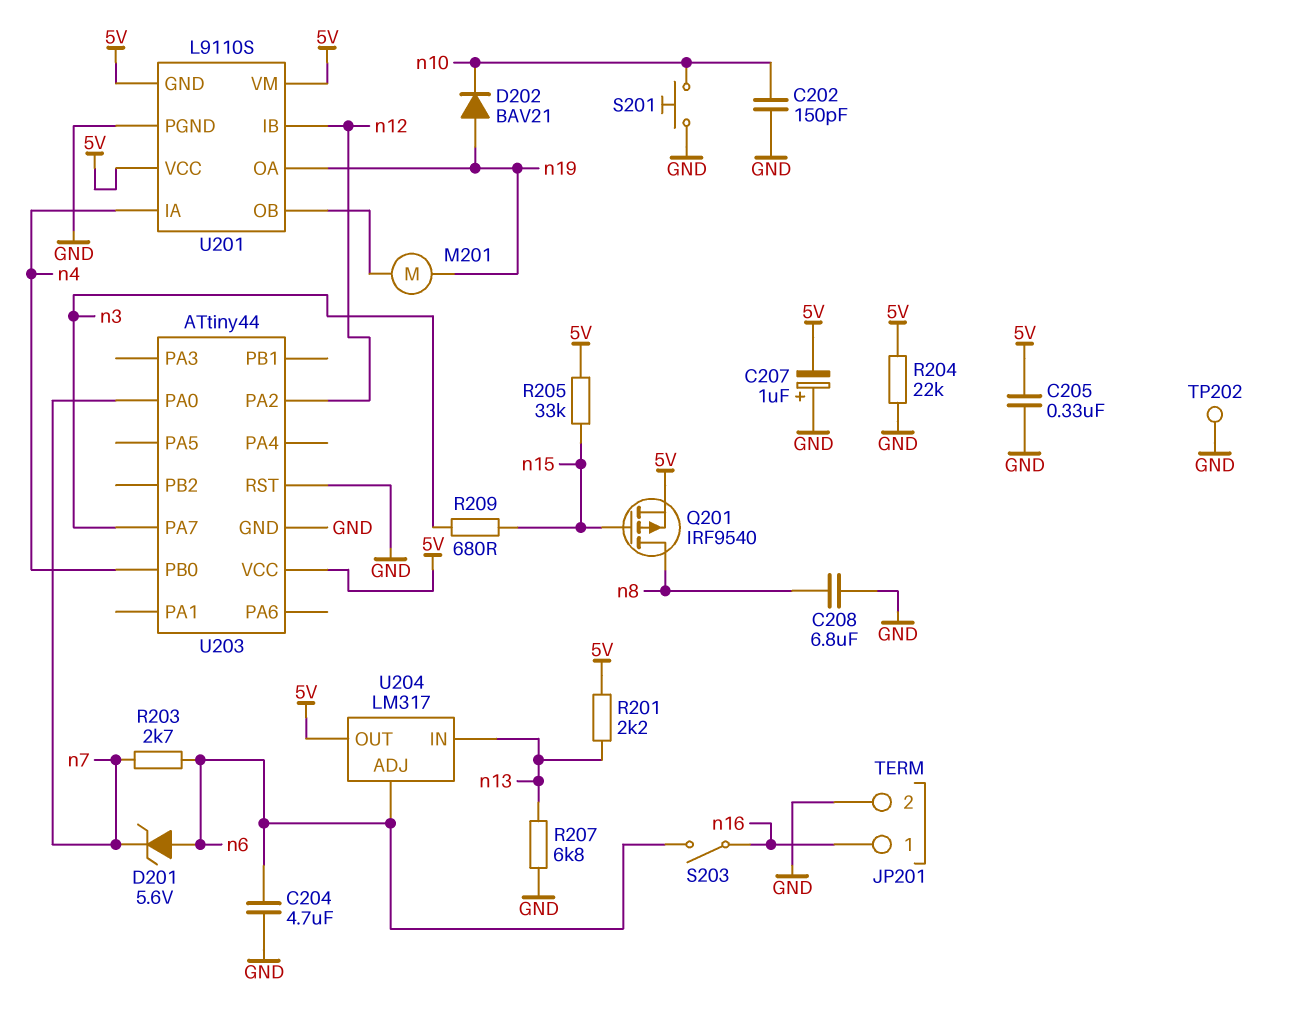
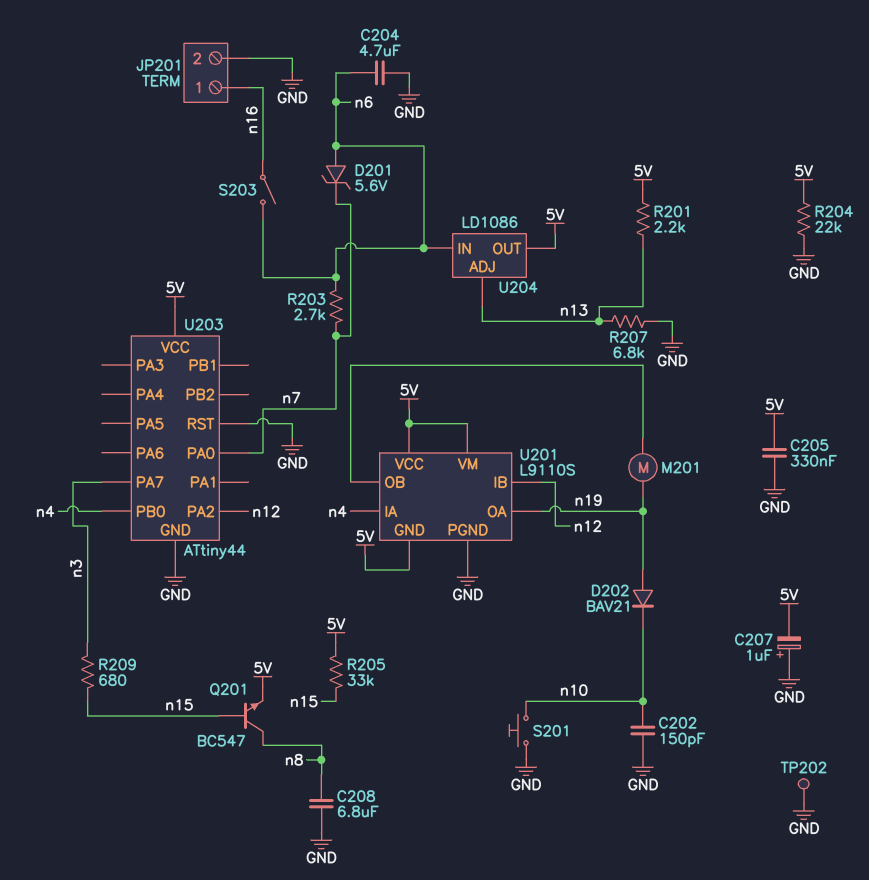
Q201: PMOS IRF9540 (G n15, D n8, S 5V) -> NPN BC547 (B n15, C n8, E 5V)
U204: LM317 -> LD1086
U204 pin ADJ: n6 -> n13
U204 pin IN: n13 -> n6

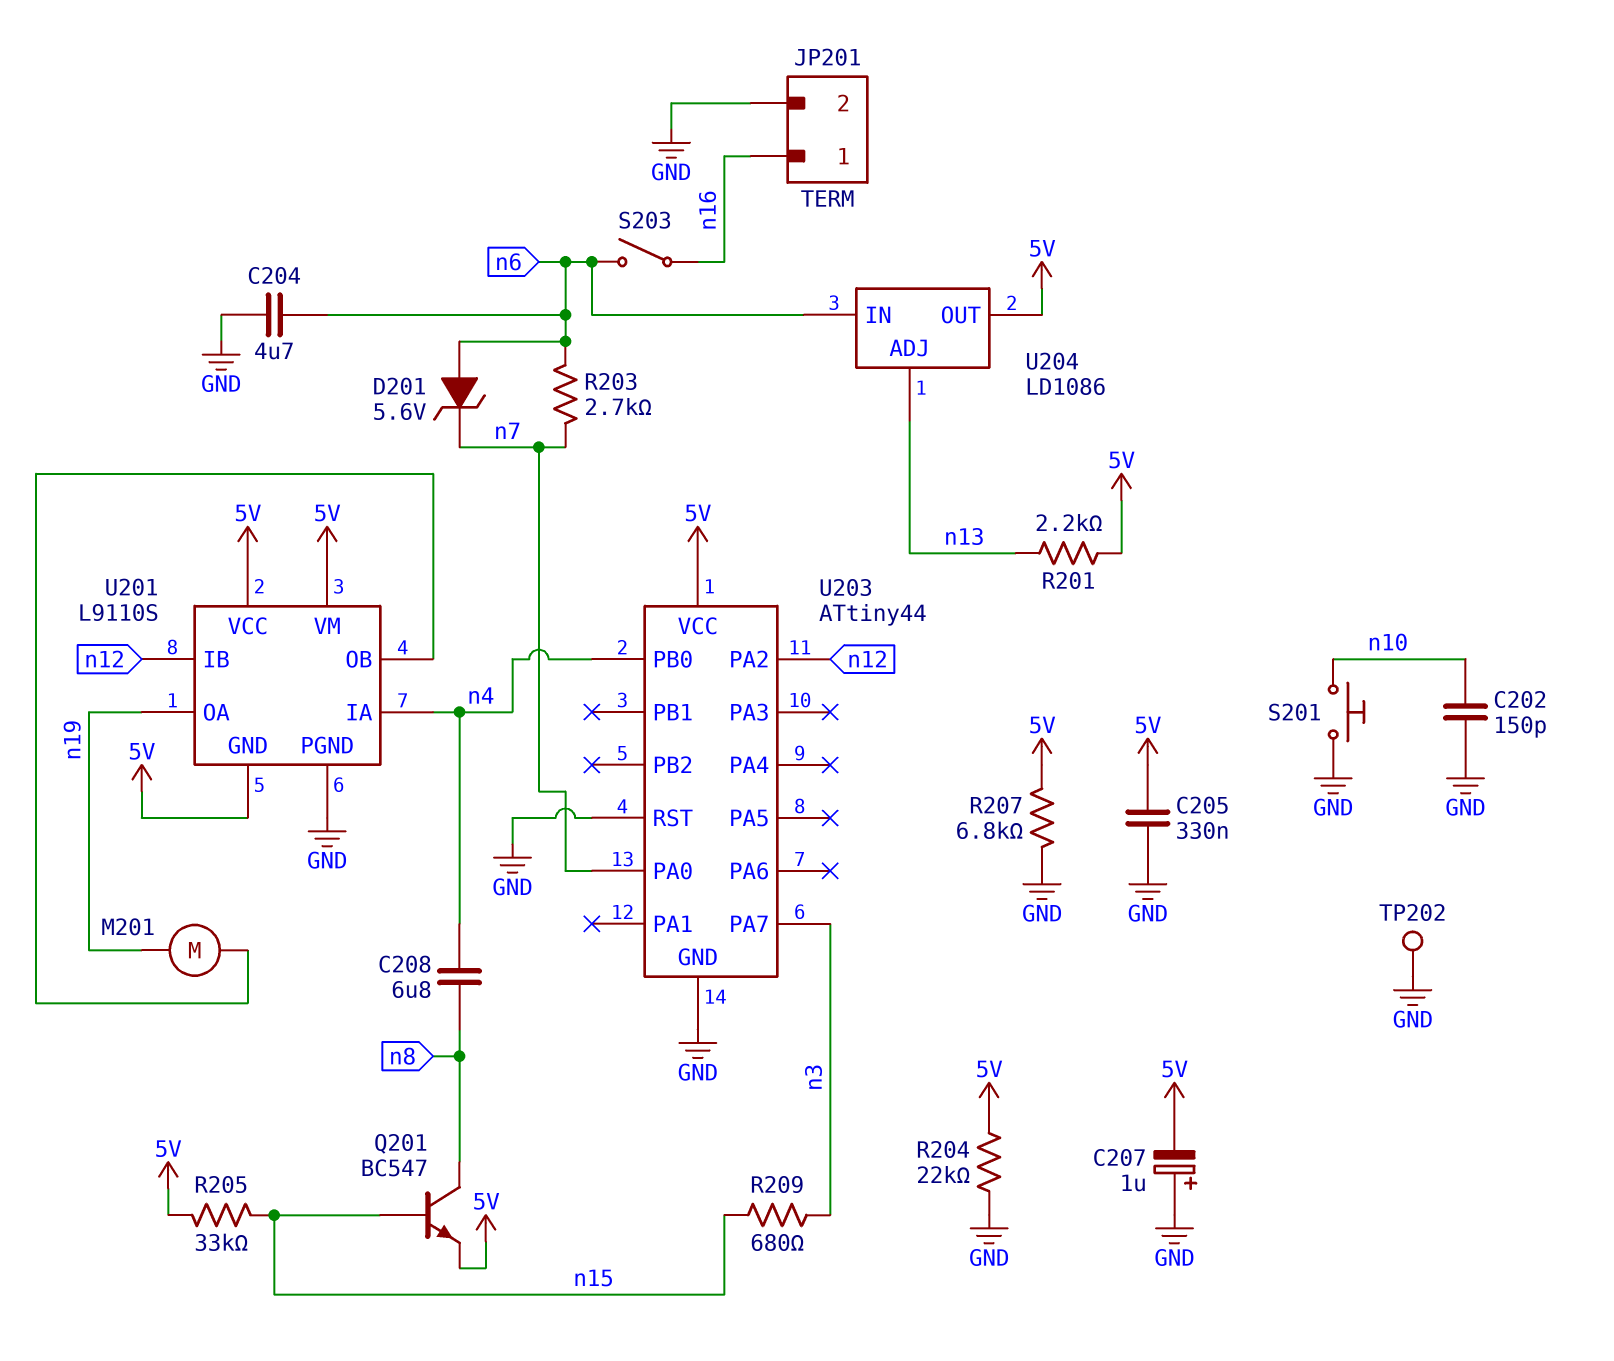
C208: 6.8uF (GND, n8) -> 6.8uF (n4, n8)
D202: diode BAV21 (A n19, K n10) -> none
R207: 6.8k (GND, n13) -> 6.8k (5V, GND)

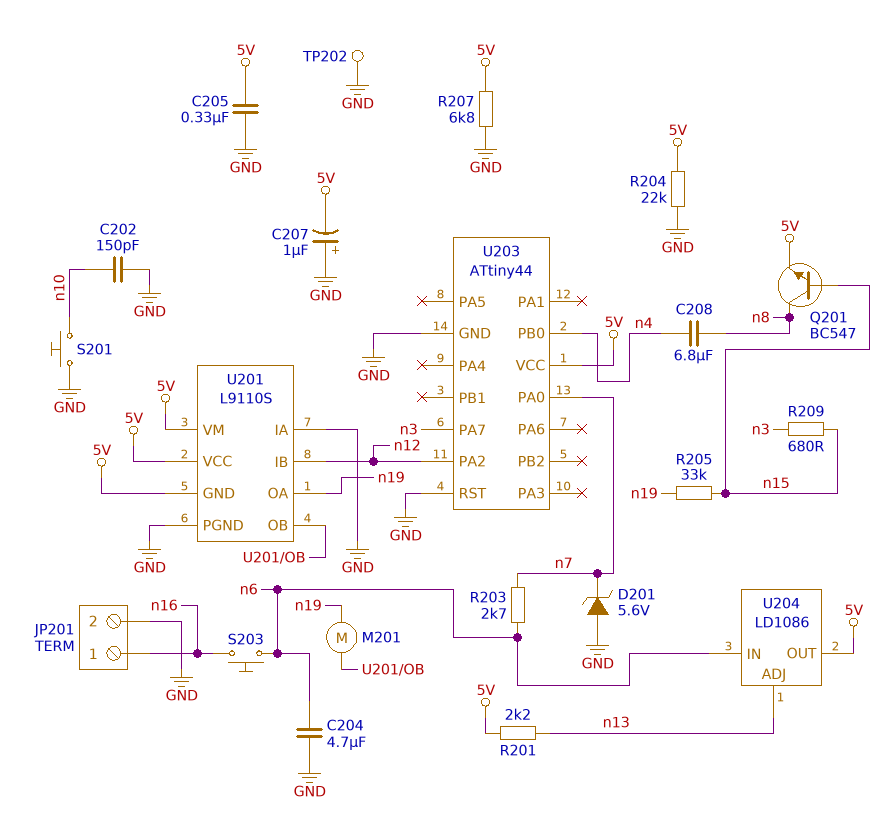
D201: zener 5.6V (A n6, K n7) -> zener 5.6V (A GND, K n7)
R205: 33k (5V, n15) -> 33k (n15, n19)
S203: switch (n6, n16) -> button (n6, n16)
U201 pin IA: n4 -> GND

